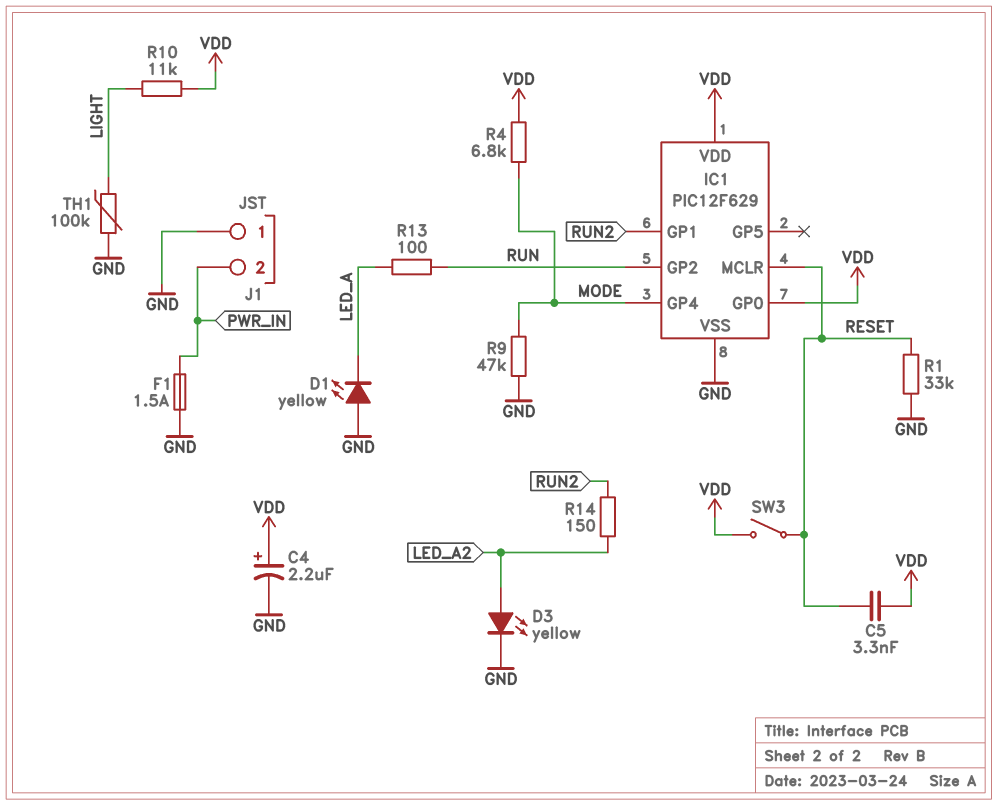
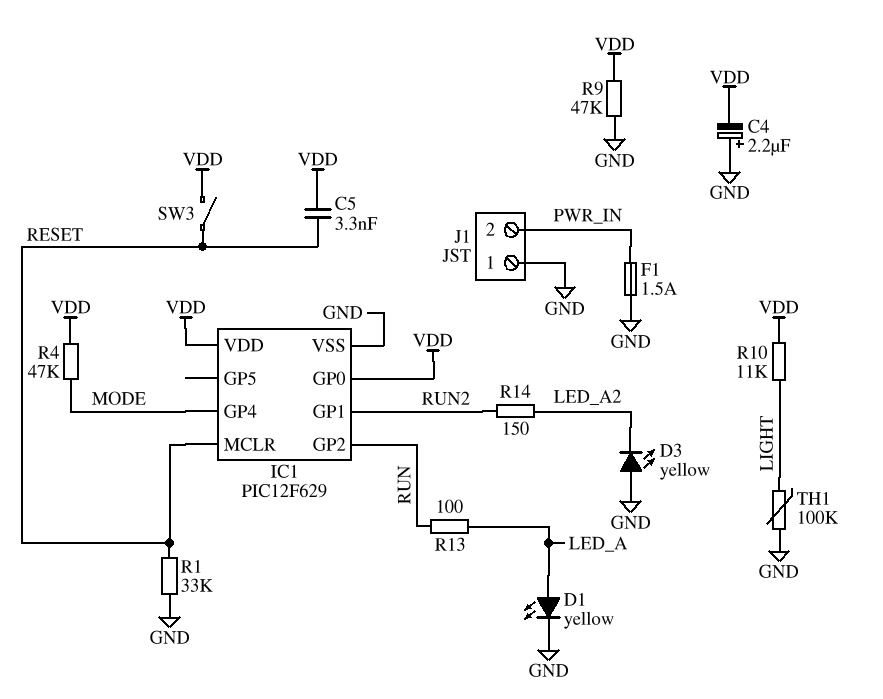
C4: 2.2uF (plus VDD, minus GND) -> 2.2uF (plus GND, minus VDD)
D1: LED yellow (A GND, K LED_A) -> LED yellow (A LED_A, K GND)
D3: LED yellow (A LED_A2, K GND) -> LED yellow (A GND, K LED_A2)
R4: 6.8k (MODE, VDD) -> 47k (MODE, VDD)
R9: 47k (GND, MODE) -> 47k (GND, VDD)

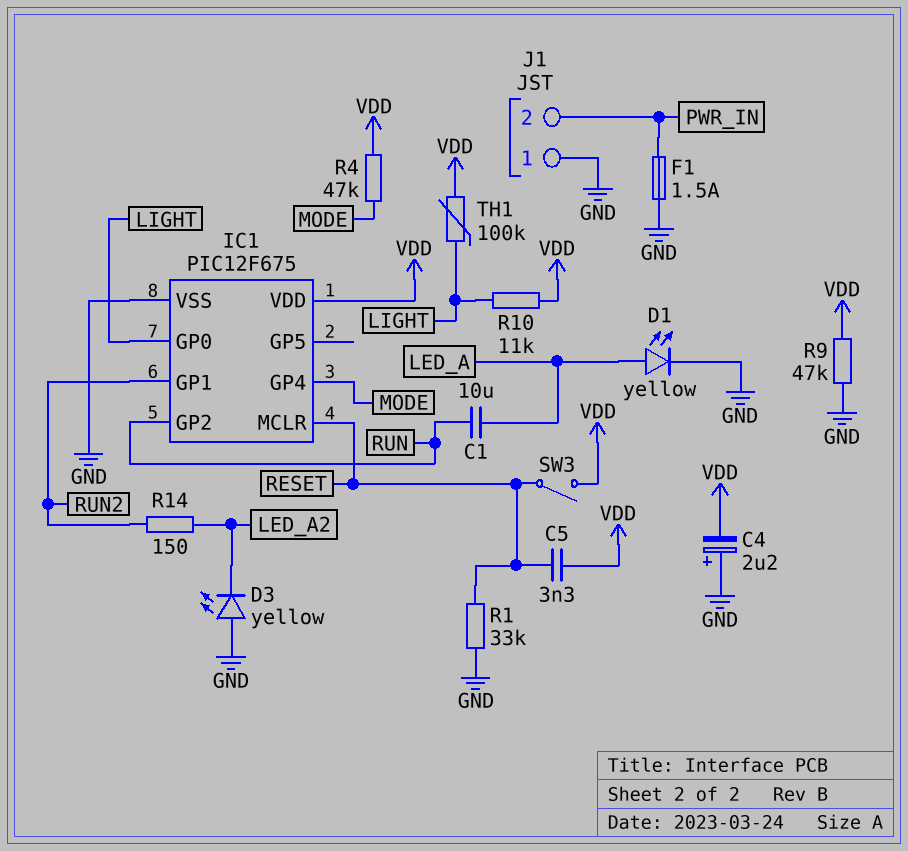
C1: none -> 10uF (LED_A, RUN)
IC1: PIC12F629 -> PIC12F675
IC1 pin GP0: VDD -> LIGHT
R13: 100 (LED_A, RUN) -> none
TH1: 100k (GND, LIGHT) -> 100k (LIGHT, VDD)

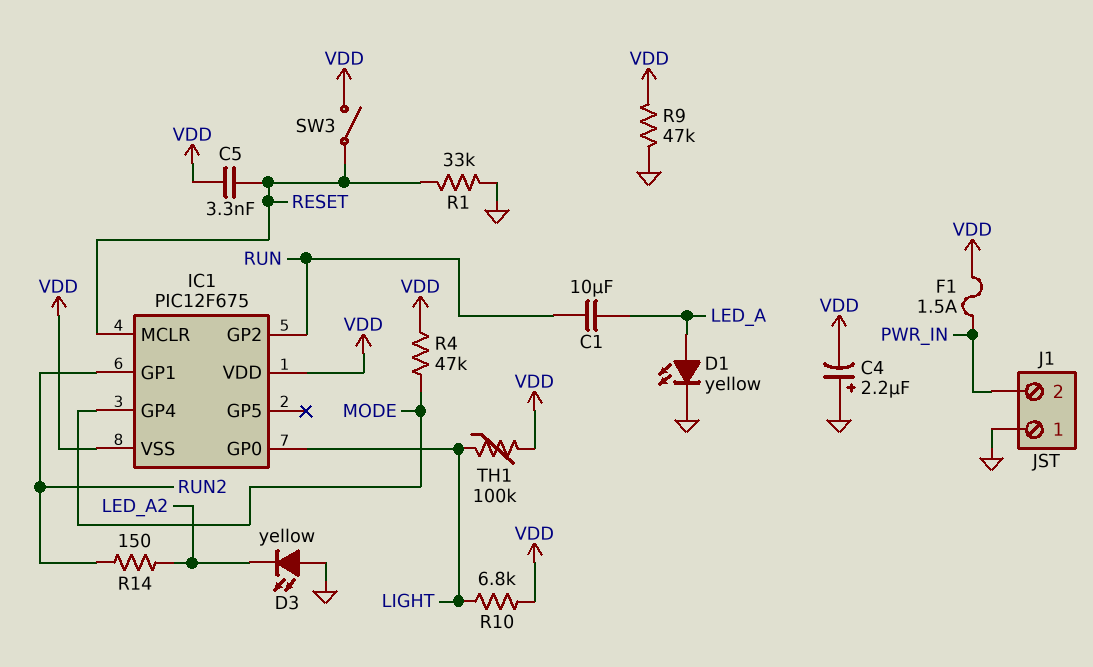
F1: 1.5A (GND, PWR_IN) -> 1.5A (PWR_IN, VDD)
IC1 pin VSS: GND -> VDD
R10: 11k (LIGHT, VDD) -> 6.8k (LIGHT, VDD)

